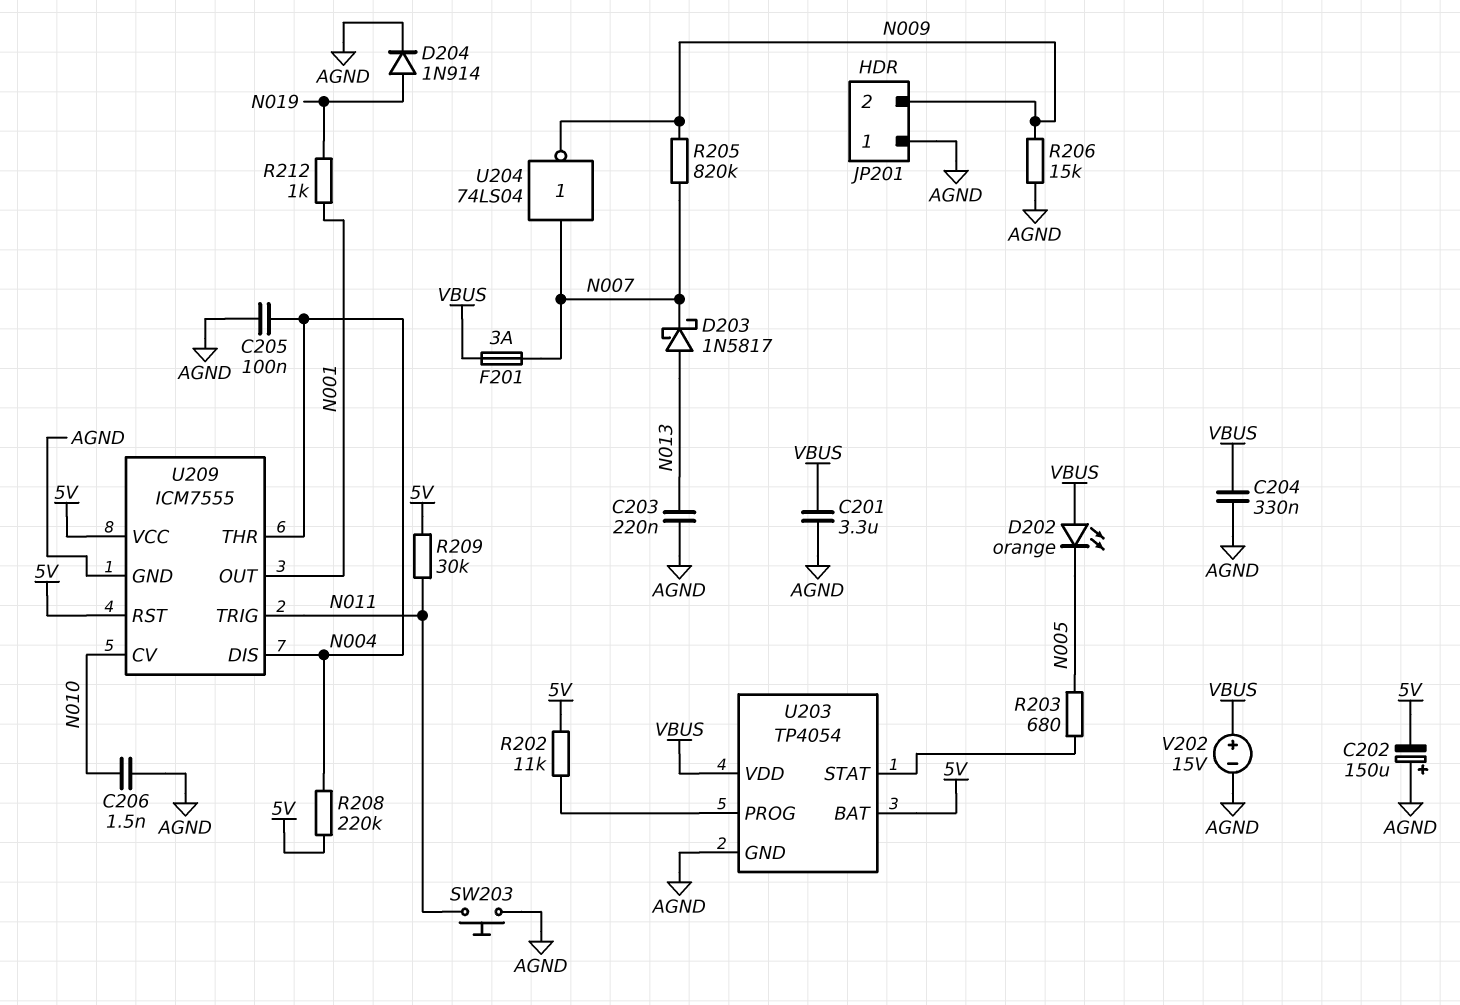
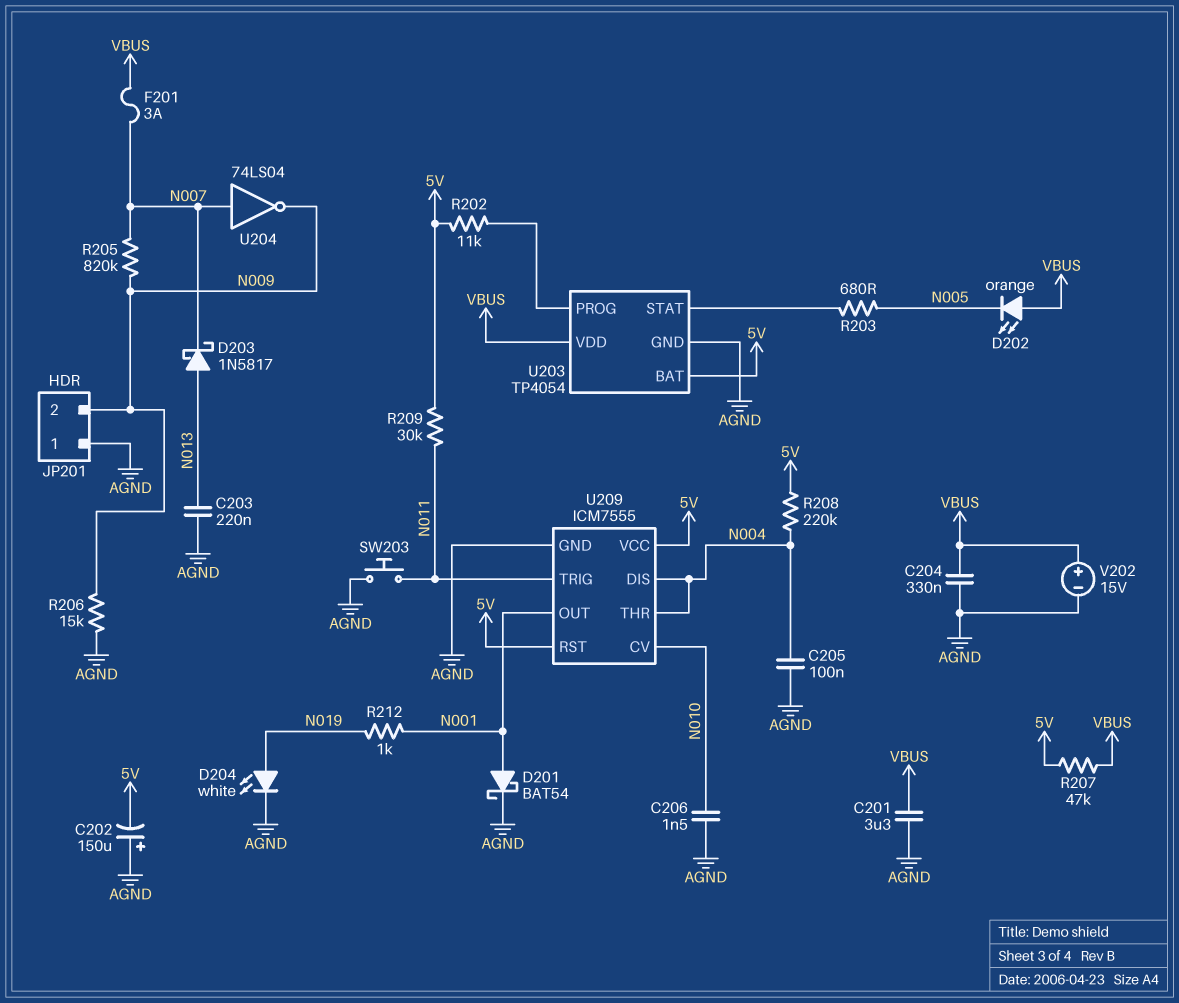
D201: none -> schottky BAT54 (A N001, K AGND)
D204: diode 1N914 (A N019, K AGND) -> LED white (A N019, K AGND)
R207: none -> 47k (5V, VBUS)

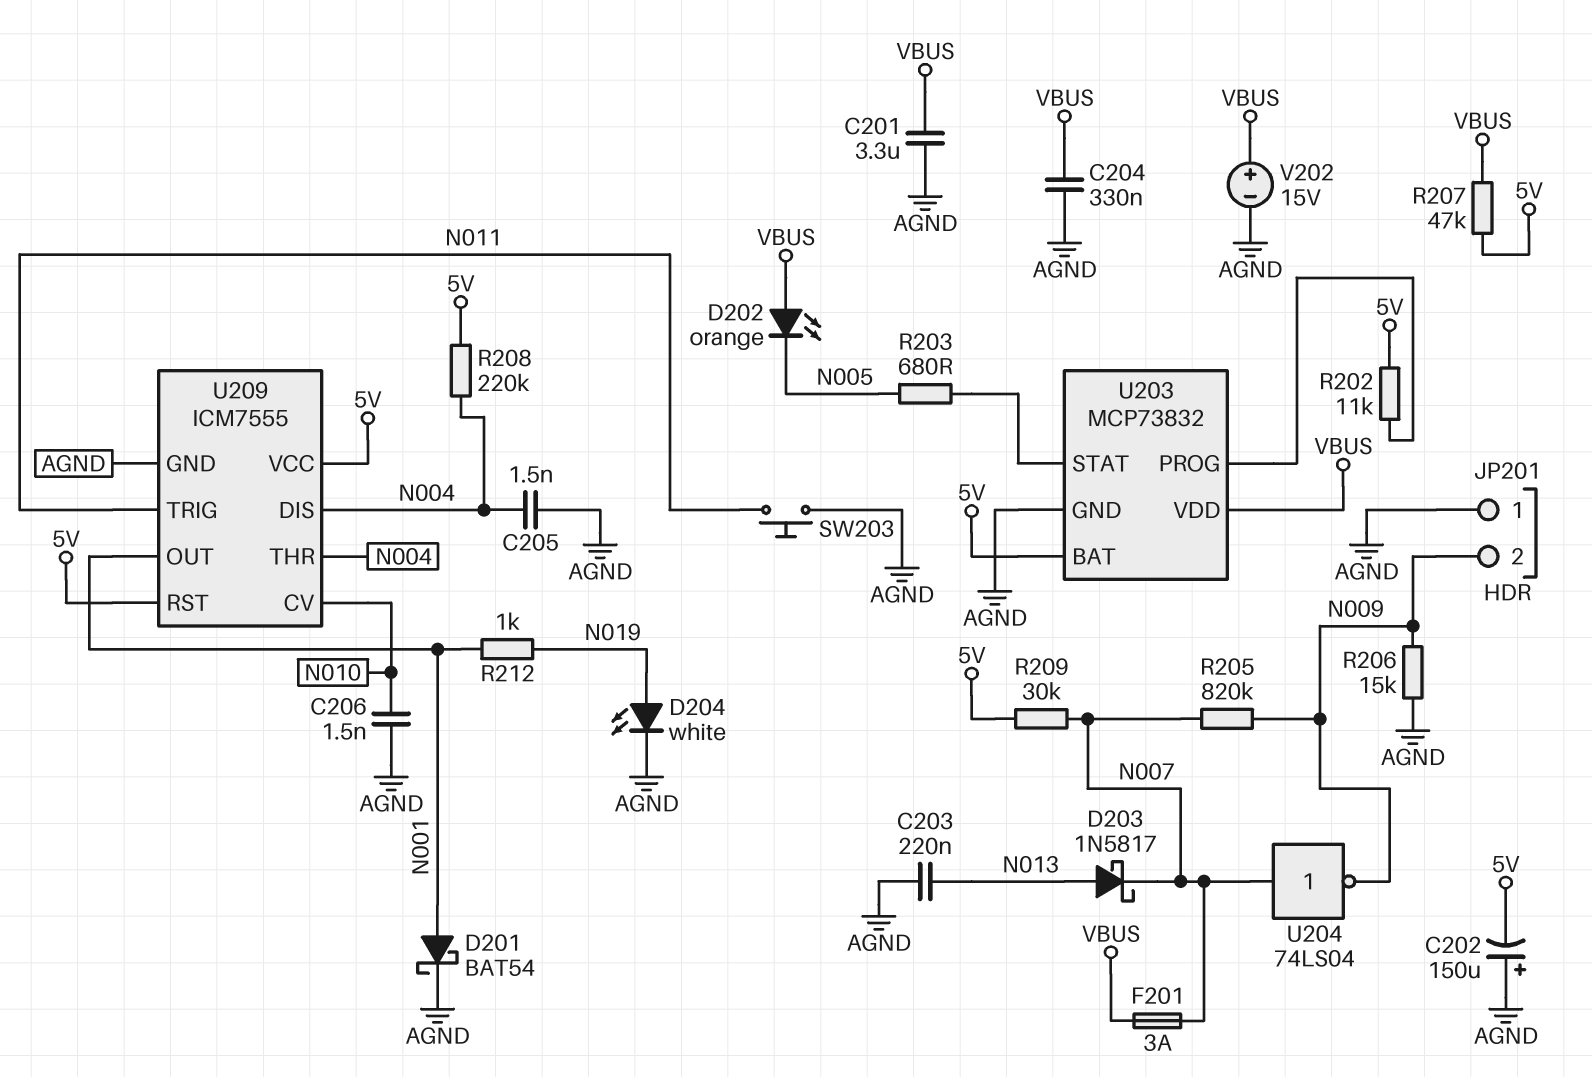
C205: 100nF (AGND, N004) -> 1.5nF (AGND, N004)
R209: 30k (5V, N011) -> 30k (5V, N007)
U203: TP4054 -> MCP73832

